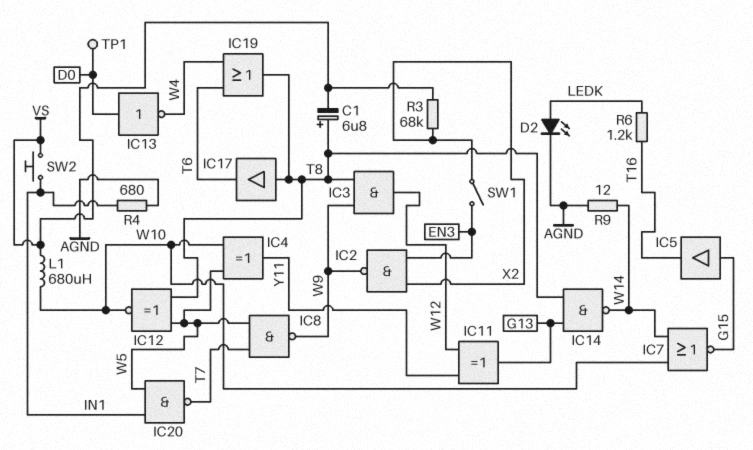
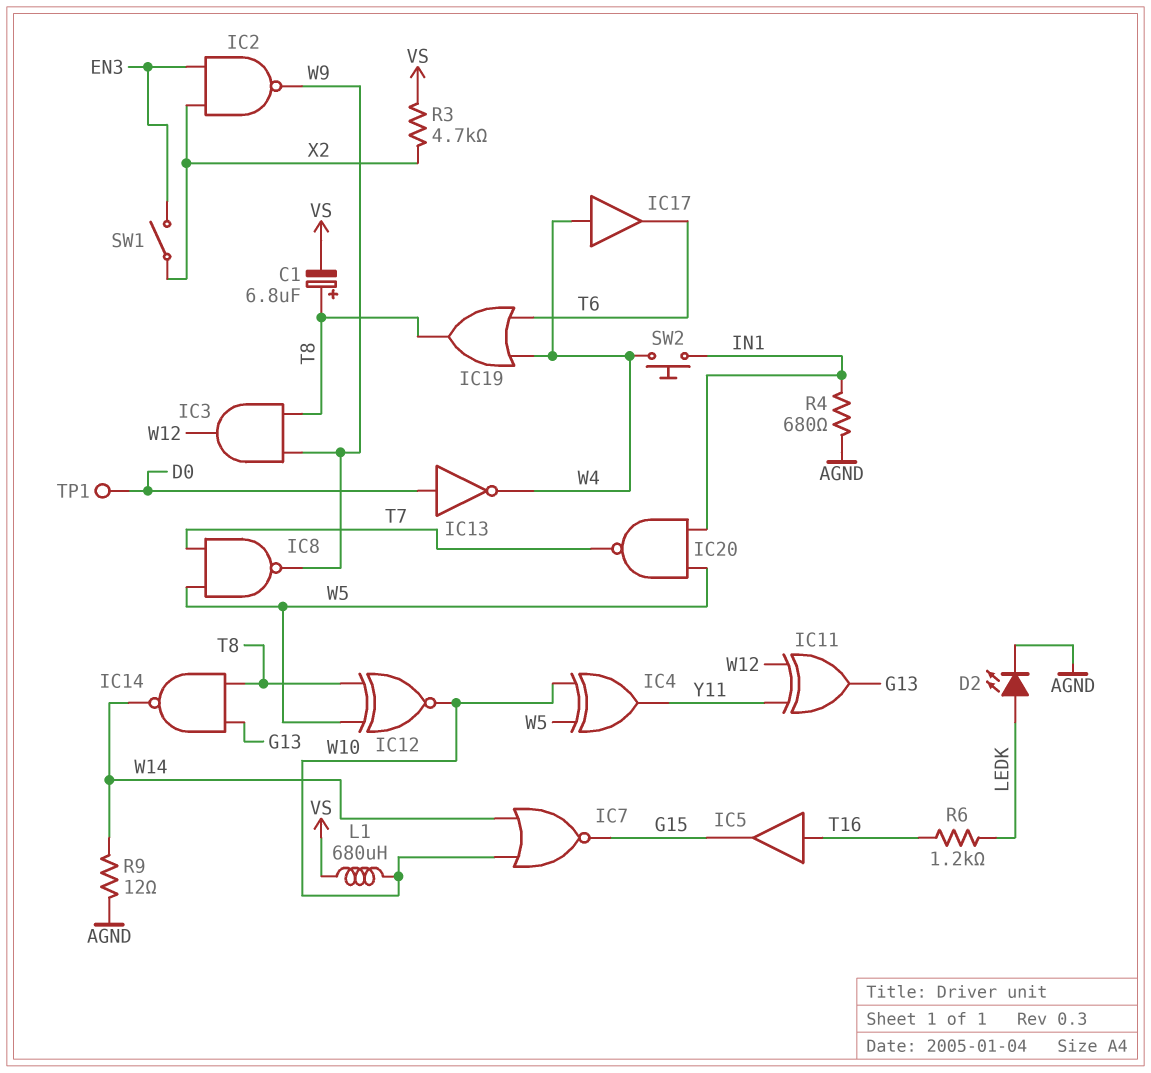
IC5: buffer (in G15, out T16) -> buffer (in T16, out G15)
IC17: buffer (in T8, out T6) -> buffer (in W4, out T6)
R3: 68k (VS, X2) -> 4.7k (VS, X2)
SW2: button (IN1, VS) -> button (IN1, W4)

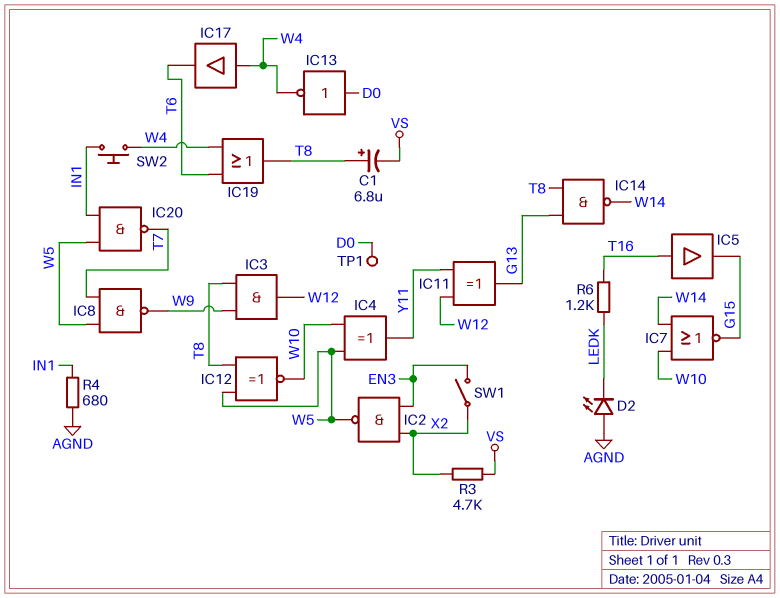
D2: LED (A LEDK, K AGND) -> LED (A AGND, K LEDK)
IC2: NAND (in EN3, in X2, out W9) -> NAND (in EN3, in X2, out W5)
L1: 680uH (VS, W10) -> none
R9: 12 (AGND, W14) -> none

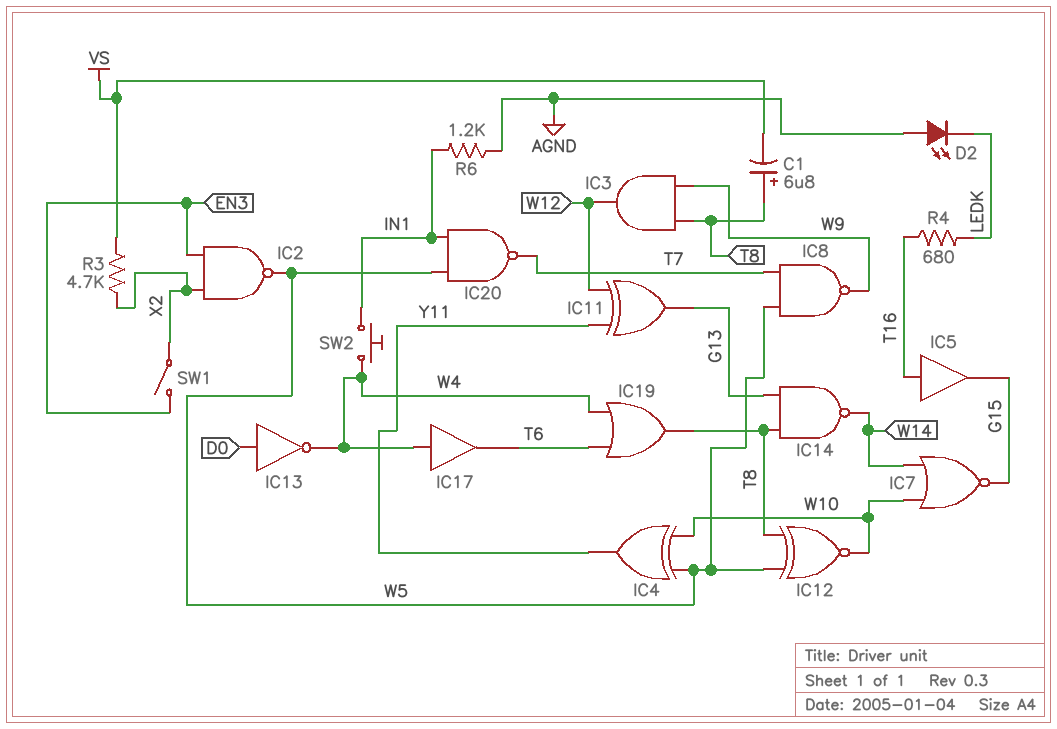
R4: 680 (AGND, IN1) -> 680 (LEDK, T16)
R6: 1.2k (LEDK, T16) -> 1.2k (AGND, IN1)
TP1: test point (D0) -> none

